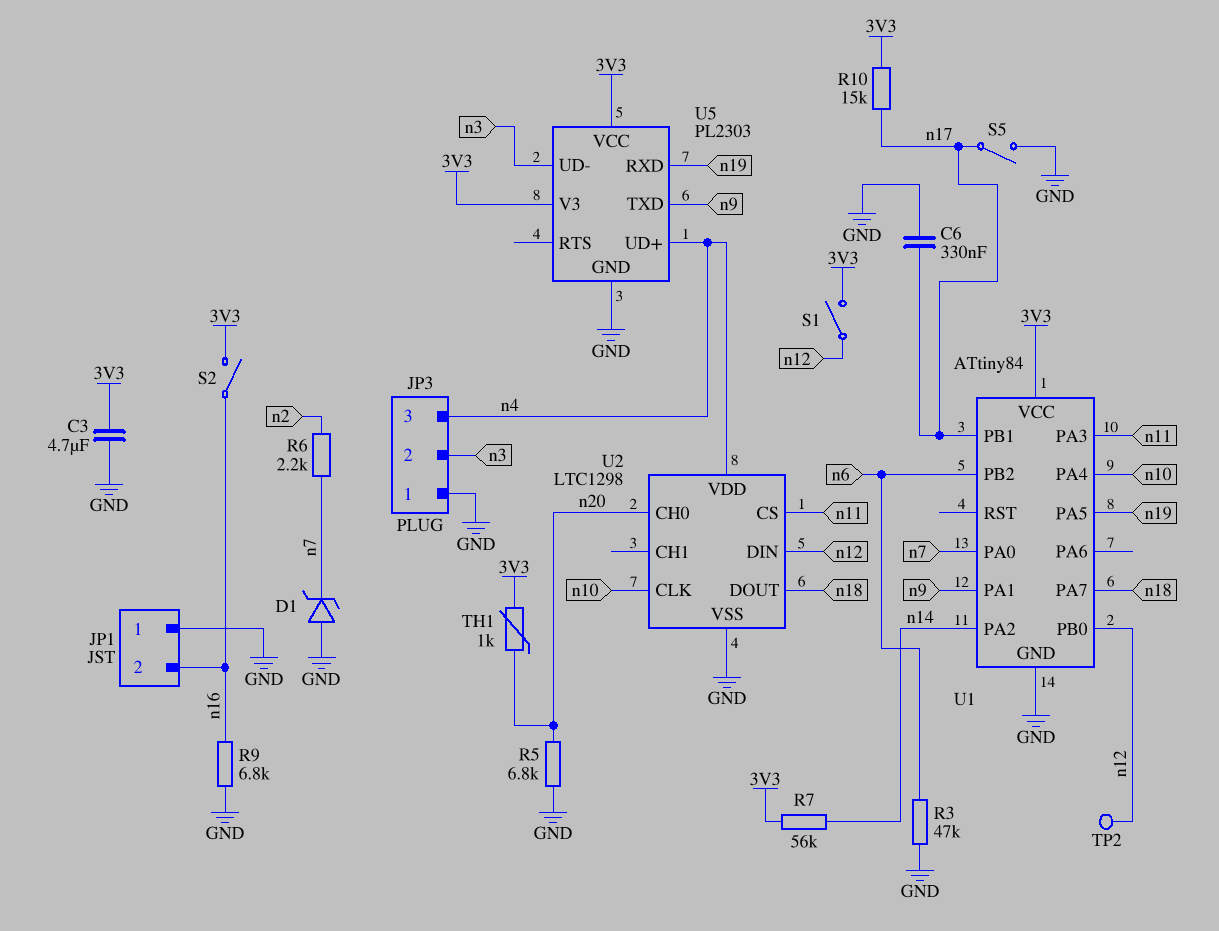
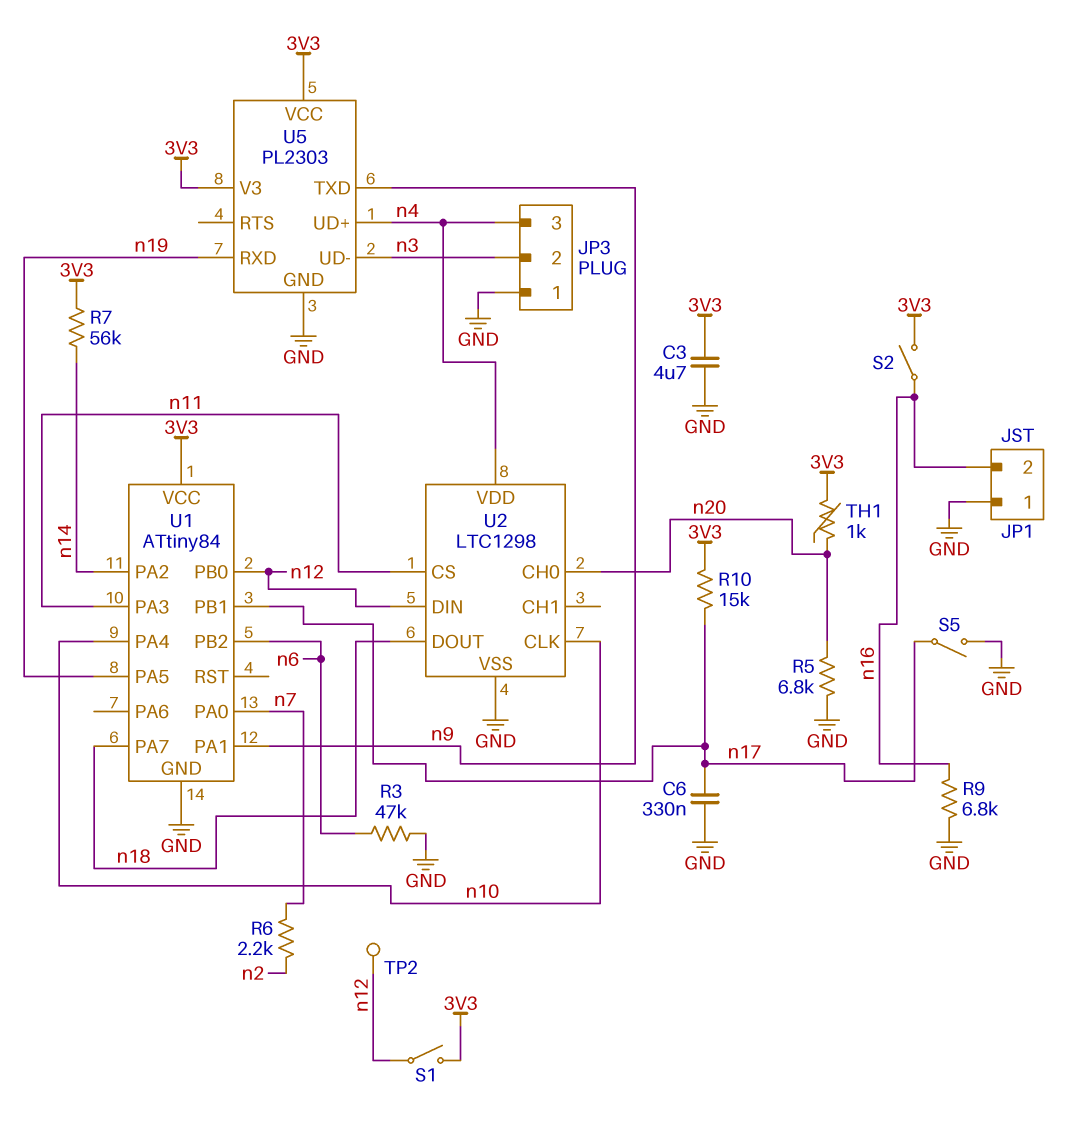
D1: zener (A GND, K n7) -> none

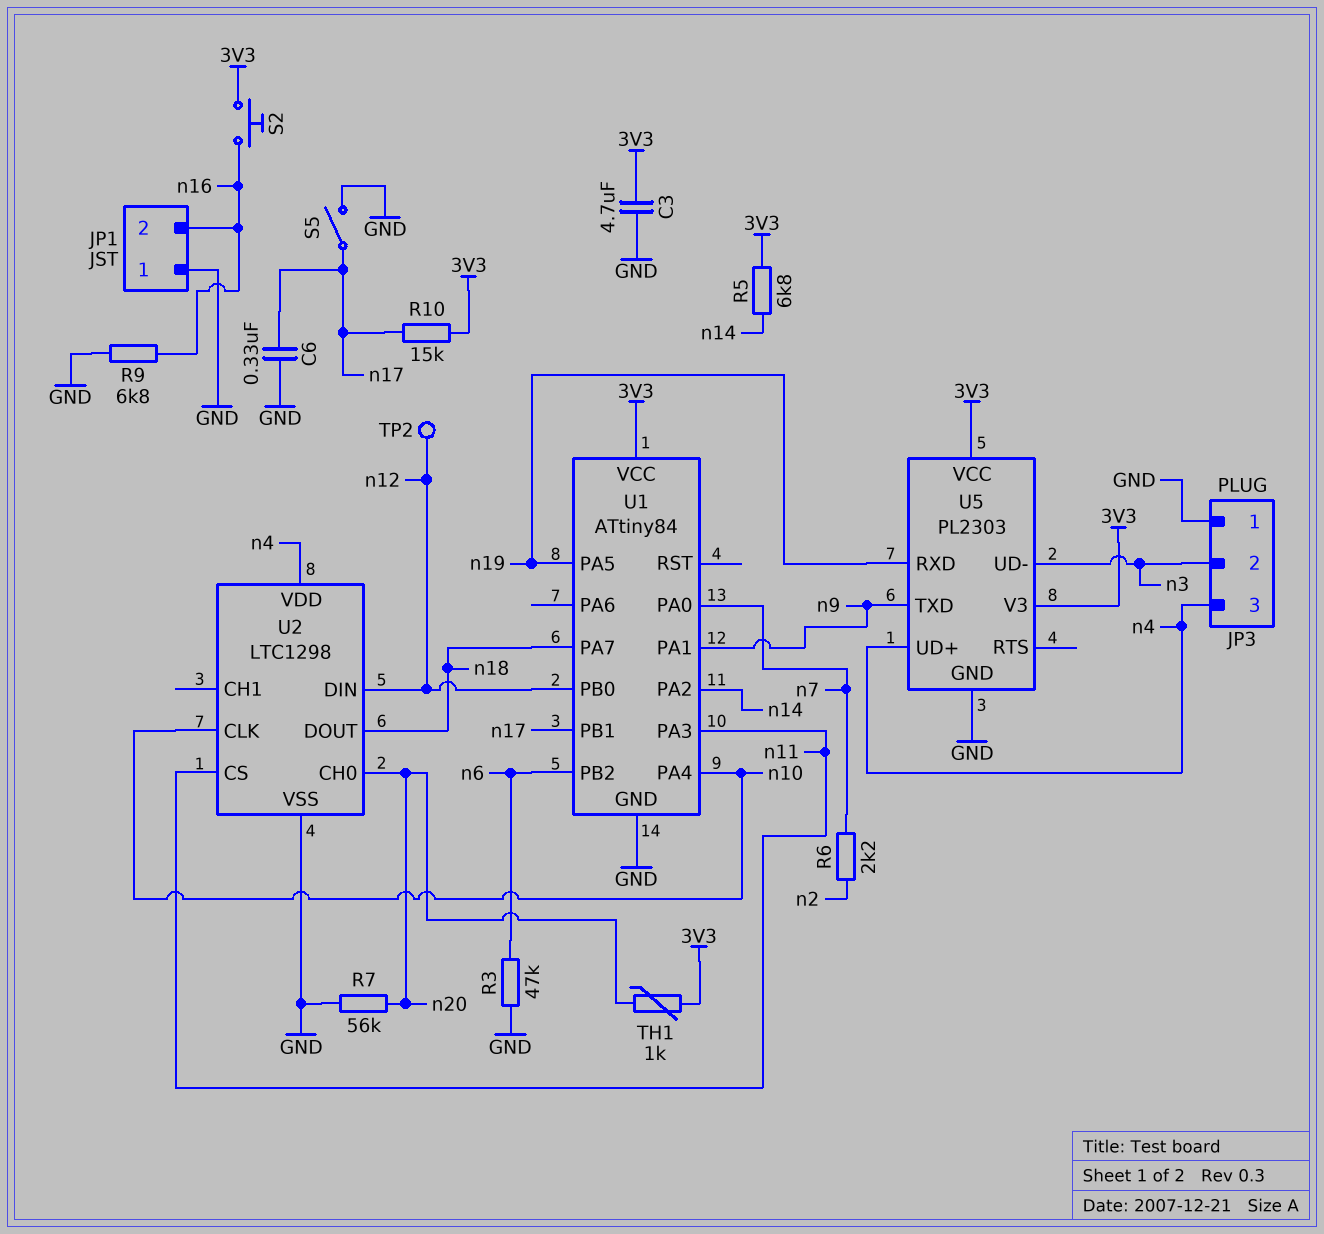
R5: 6.8k (GND, n20) -> 6.8k (3V3, n14)
R7: 56k (3V3, n14) -> 56k (GND, n20)
S1: switch (3V3, n12) -> none
S2: switch (3V3, n16) -> button (3V3, n16)

